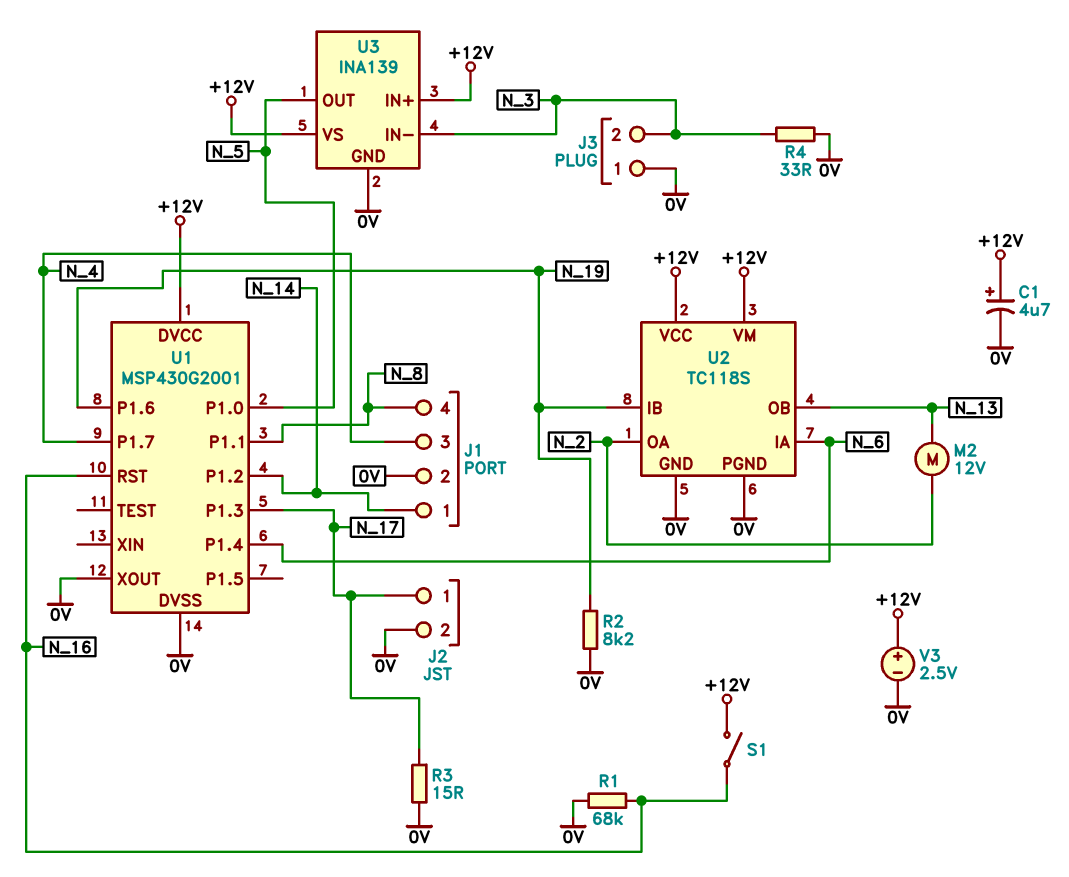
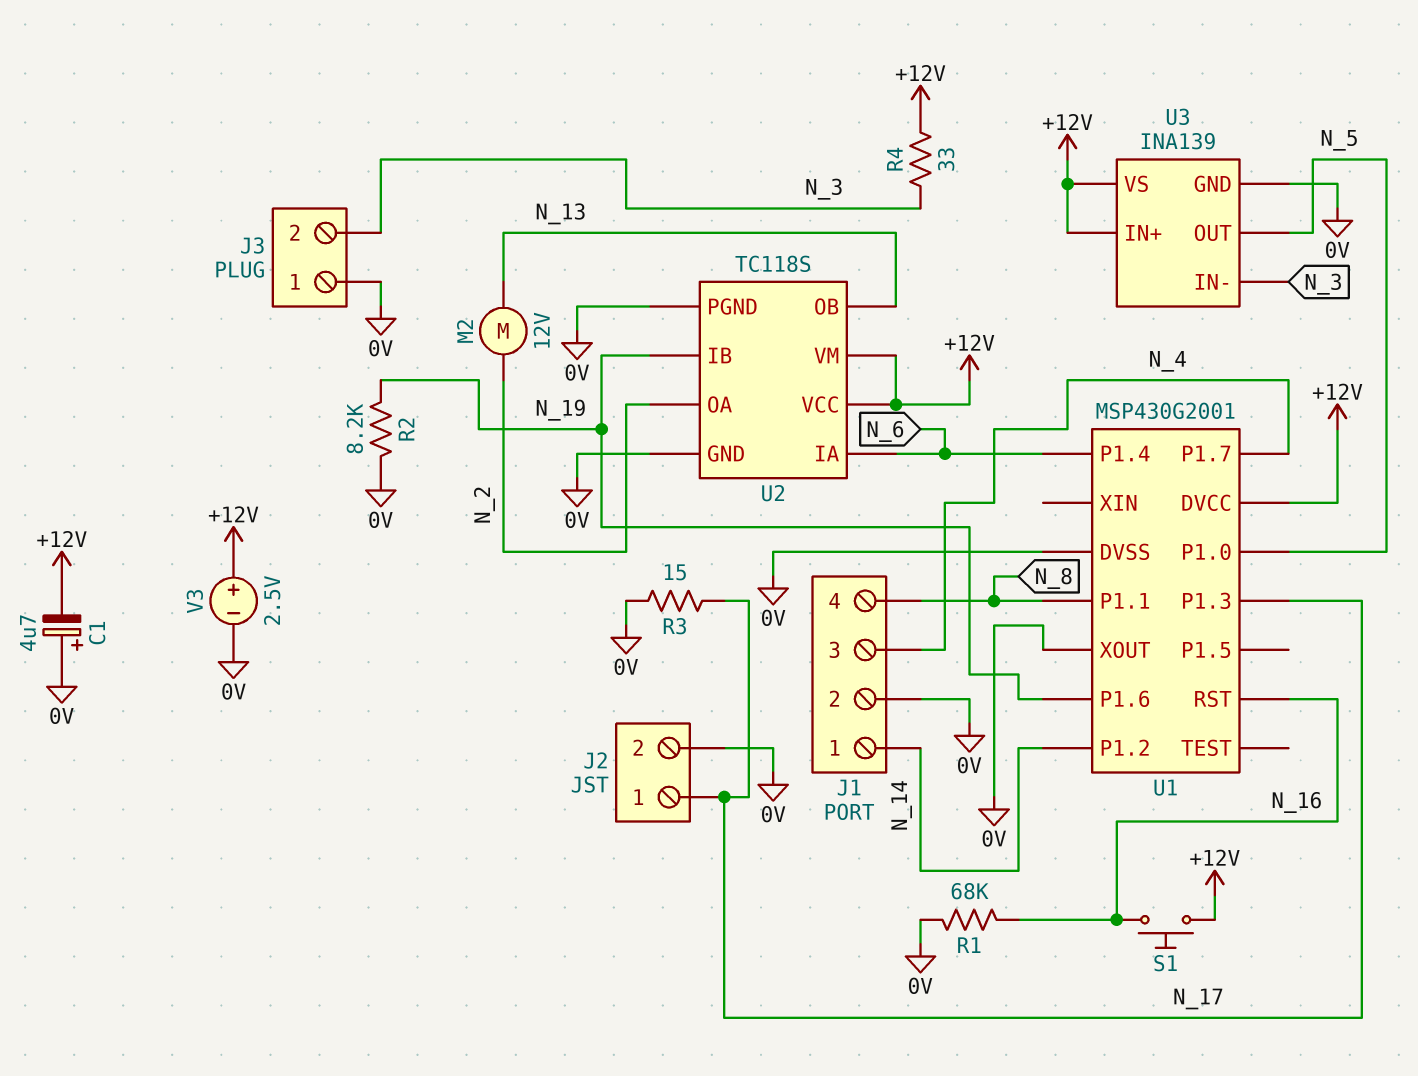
C1: 4.7uF (plus +12V, minus 0V) -> 4.7uF (plus 0V, minus +12V)
R4: 33 (0V, N_3) -> 33 (+12V, N_3)
S1: switch (+12V, N_16) -> button (+12V, N_16)

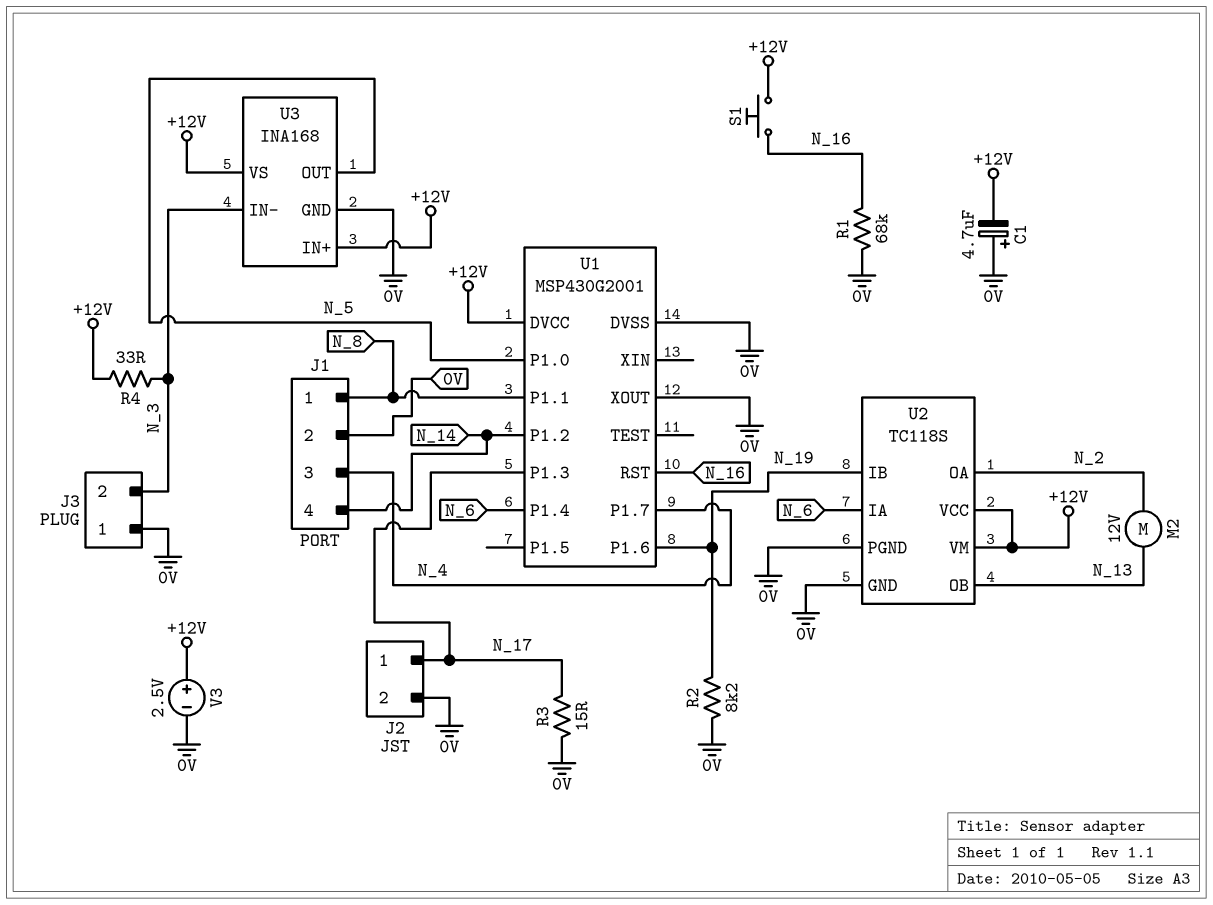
J1 pin 1: N_14 -> N_8
J1 pin 4: N_8 -> N_14
U3: INA139 -> INA168

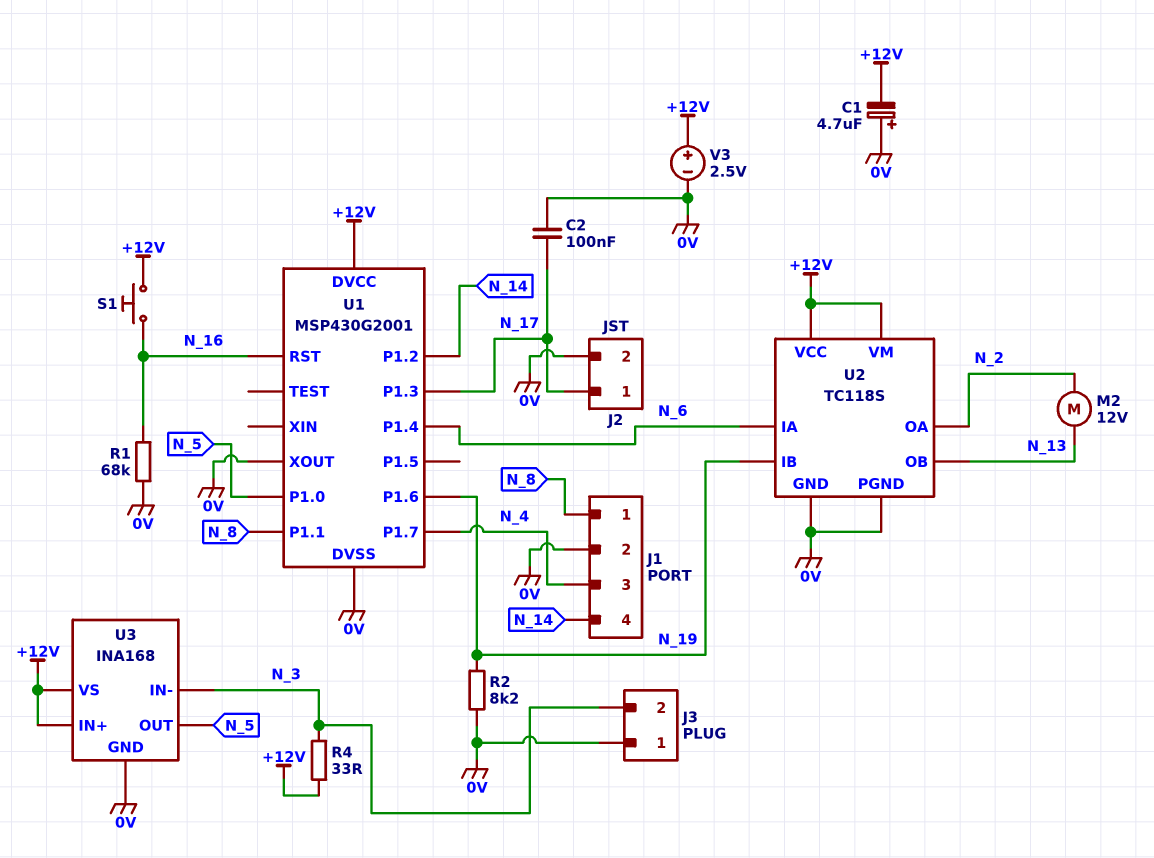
C2: none -> 100nF (0V, N_17)
R3: 15 (0V, N_17) -> none

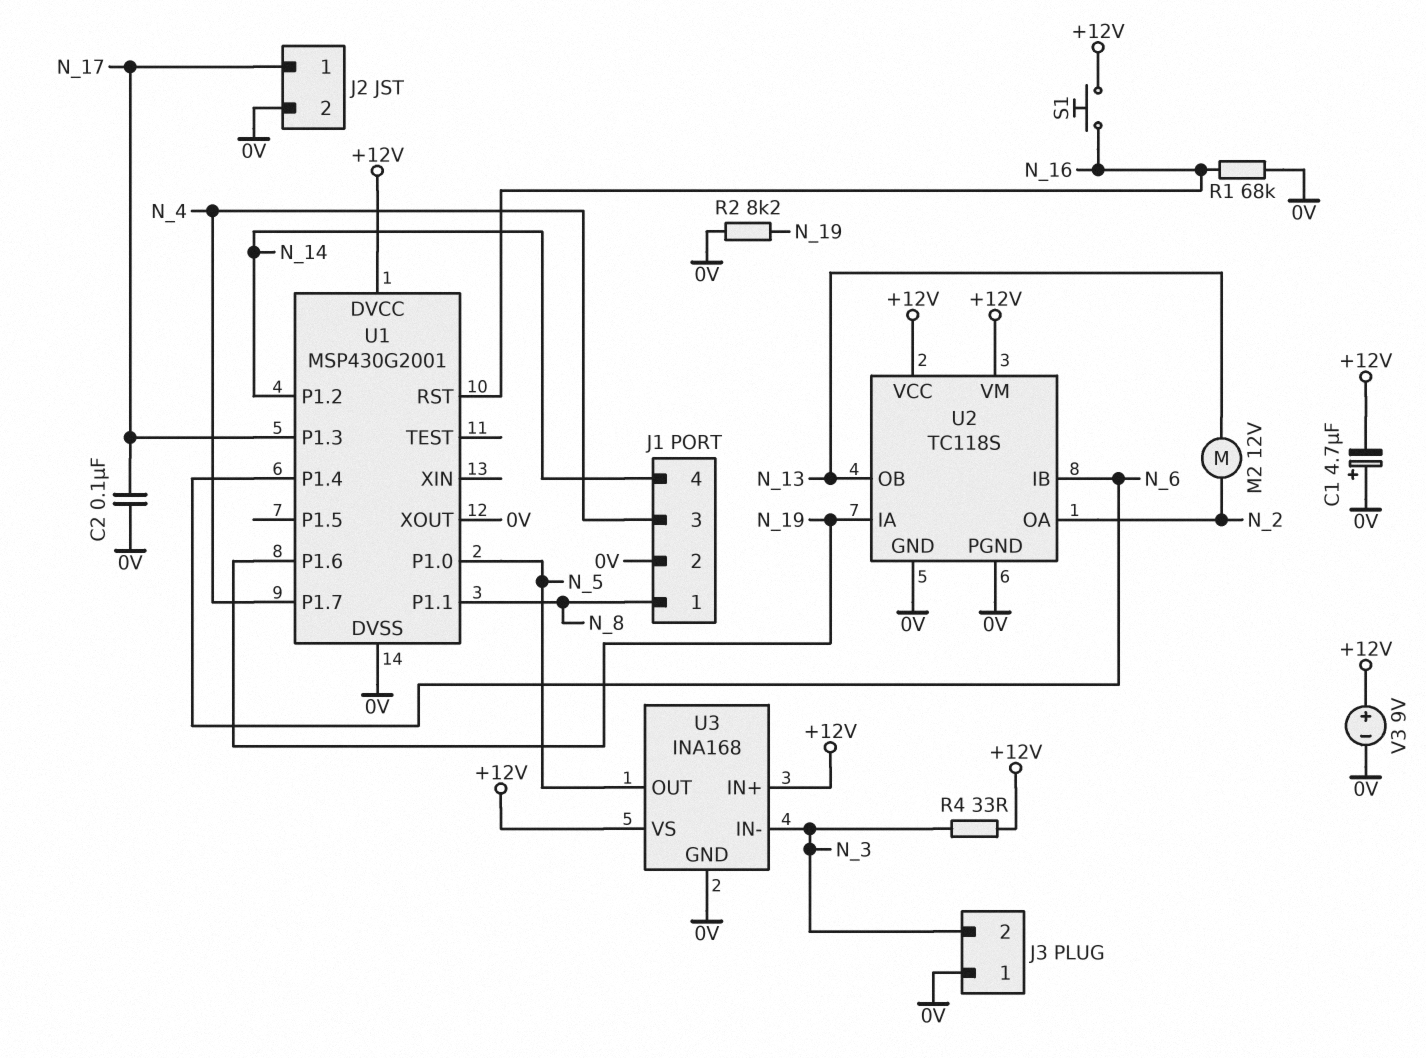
U2 pin IA: N_6 -> N_19
U2 pin IB: N_19 -> N_6
V3: 2.5V (plus +12V, minus 0V) -> 9V (plus +12V, minus 0V)

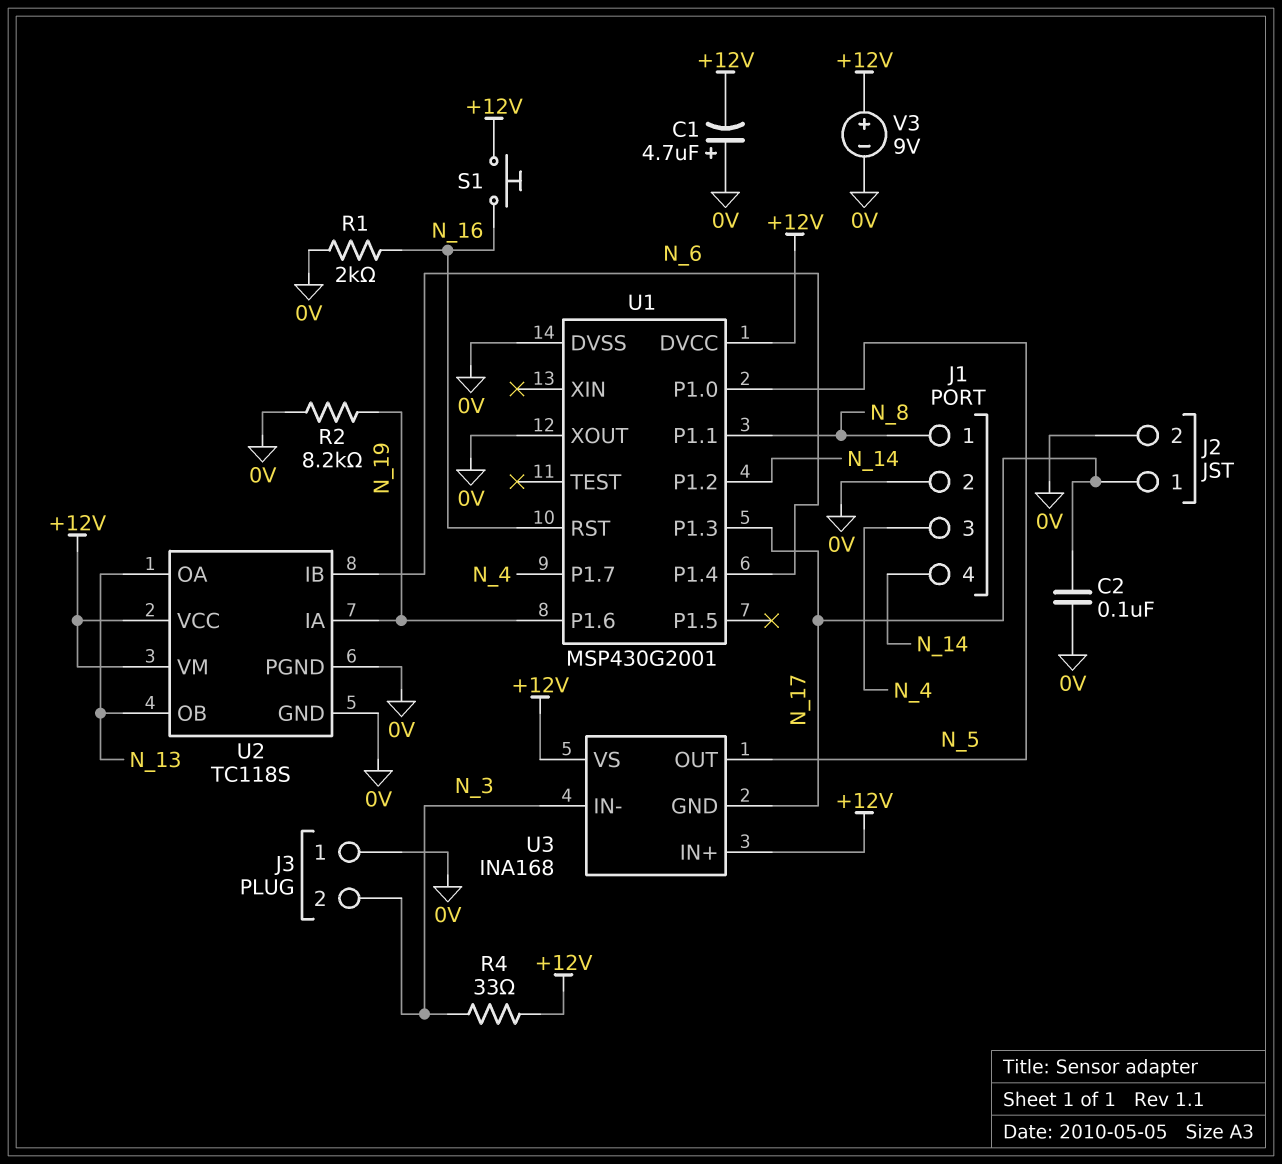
M2: motor 12V (N_2, N_13) -> none
R1: 68k (0V, N_16) -> 2k (0V, N_16)
U2 pin OA: N_2 -> N_13
U3 pin GND: 0V -> N_17

